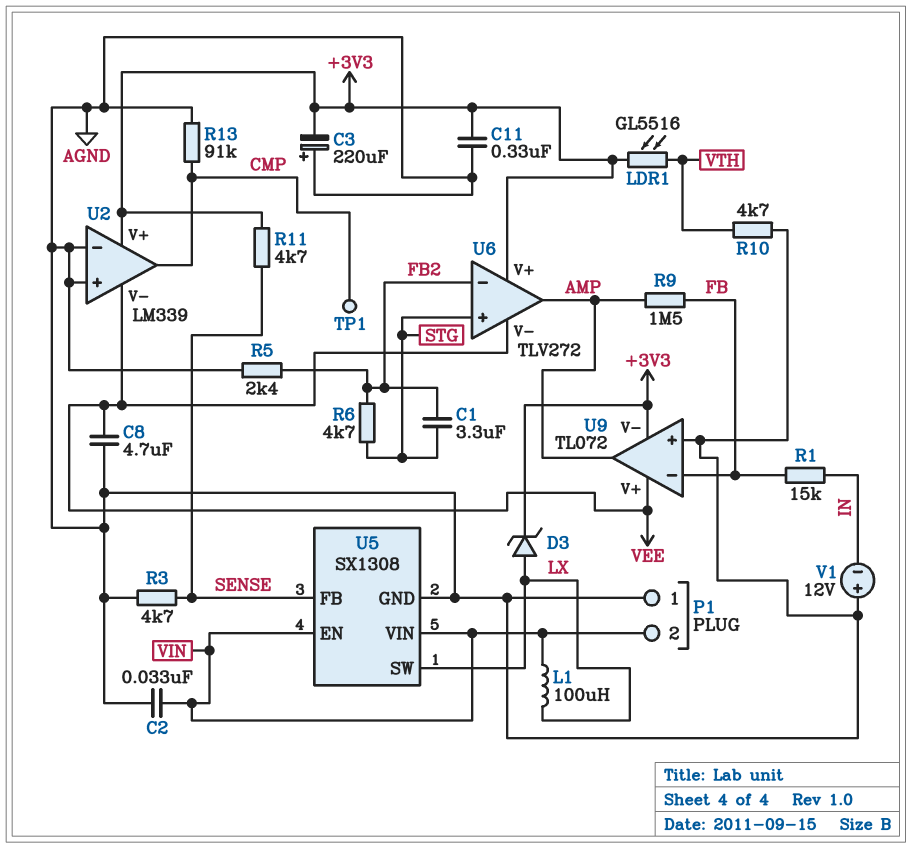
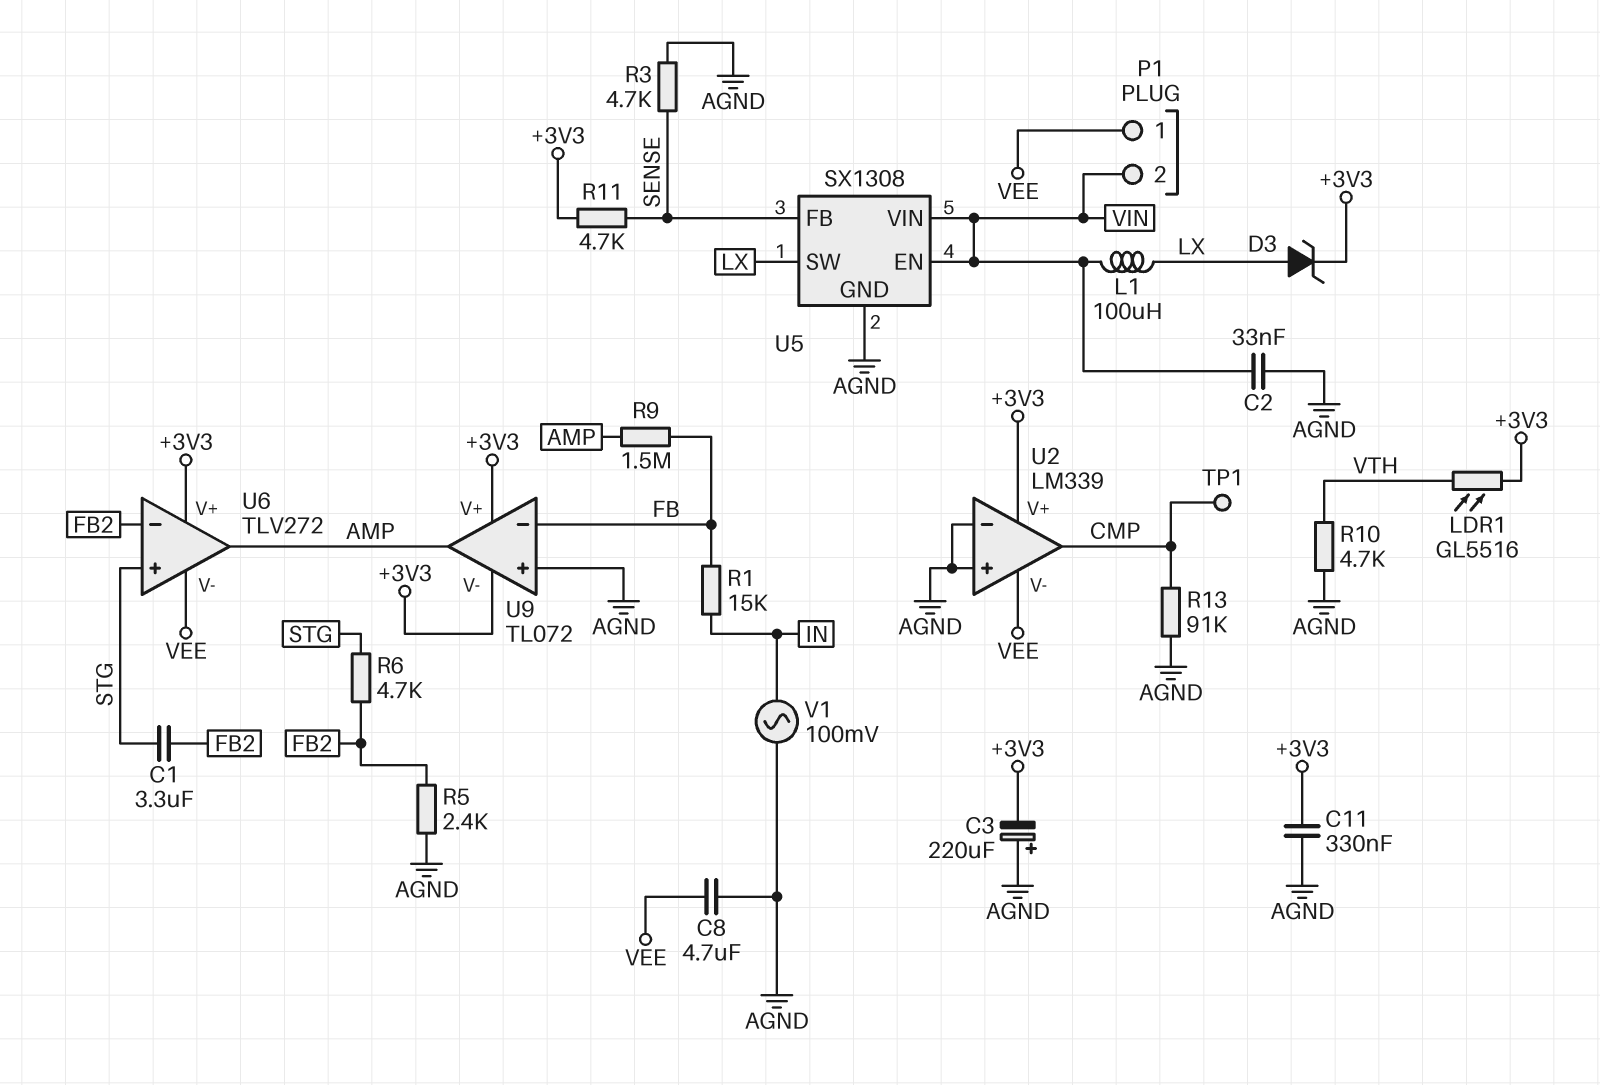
P1 pin 1: AGND -> VEE
U9 pin V+: VEE -> +3V3
V1: 12V (plus AGND, minus IN) -> AC 100mV (AGND, IN)

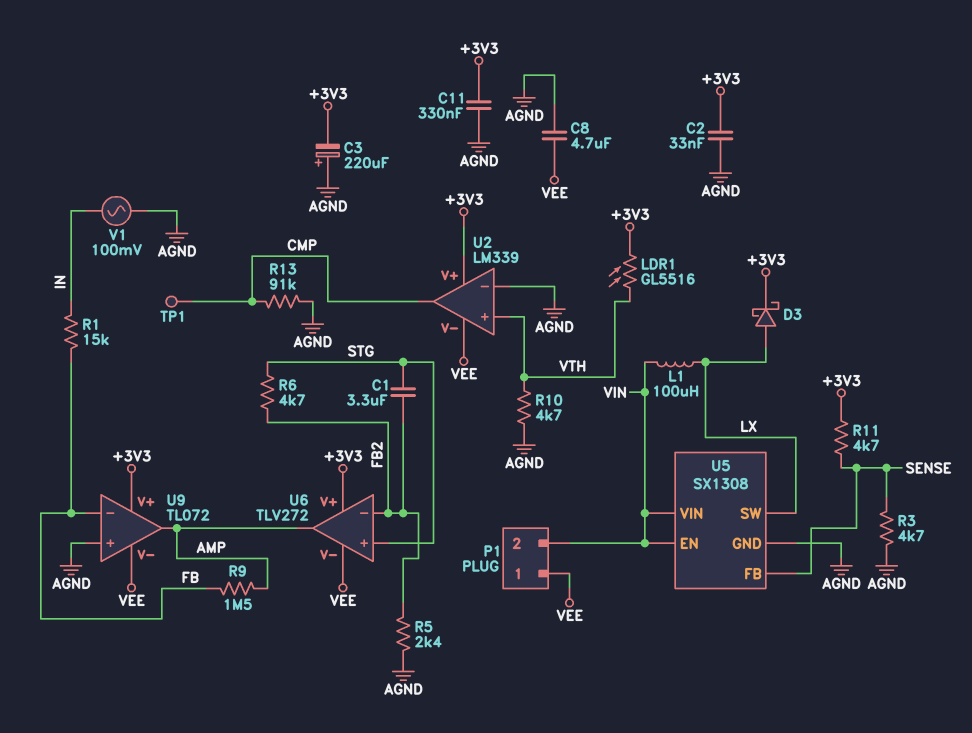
C2: 33nF (AGND, VIN) -> 33nF (+3V3, AGND)
D3: zener (A LX, K +3V3) -> schottky (A LX, K +3V3)
U2 pin in+: AGND -> VTH
U9 pin V-: +3V3 -> VEE

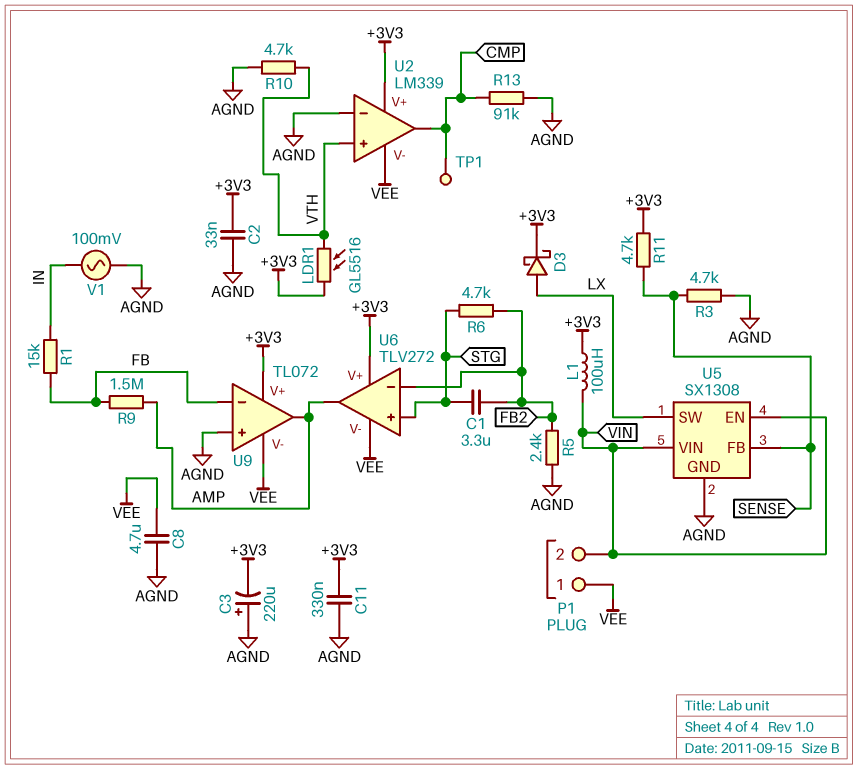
L1: 100uH (LX, VIN) -> 100uH (+3V3, VIN)

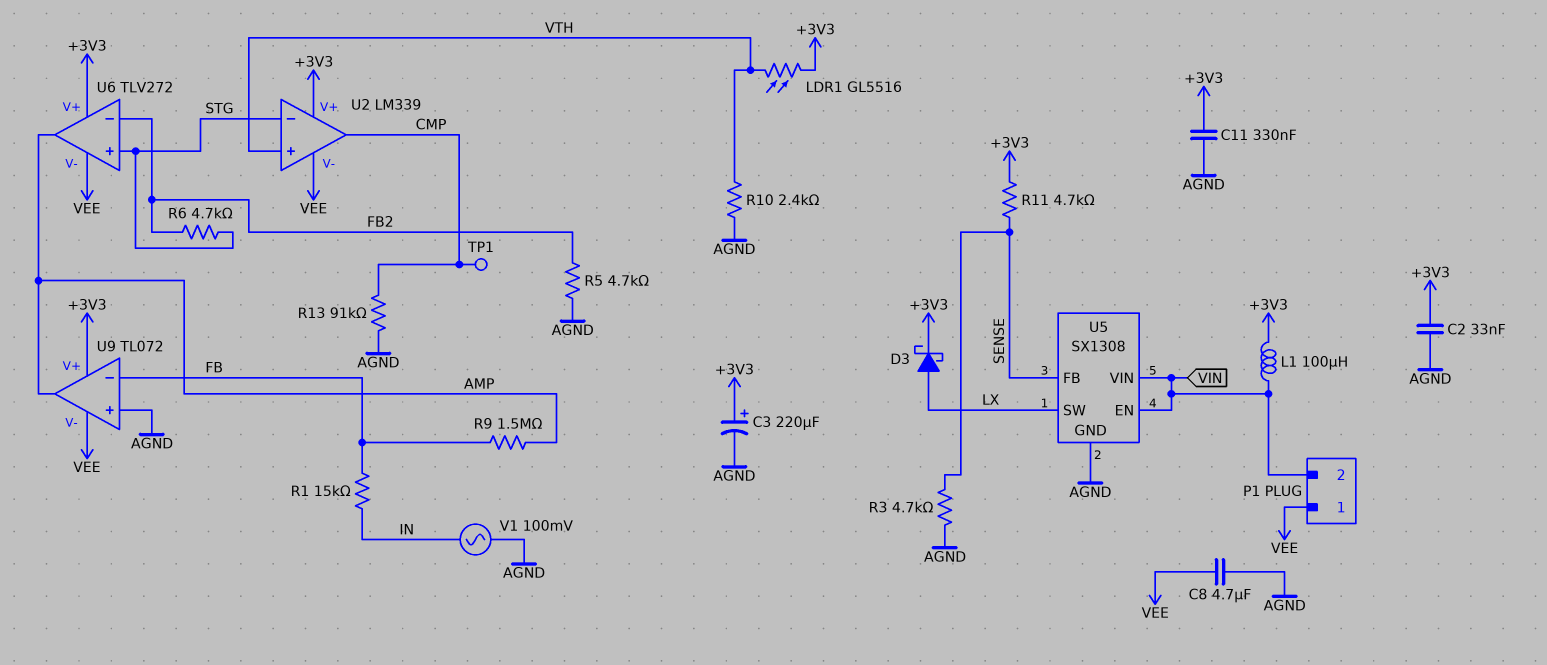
C1: 3.3uF (FB2, STG) -> none
C3: 220uF (plus AGND, minus +3V3) -> 220uF (plus +3V3, minus AGND)
R5: 2.4k (AGND, FB2) -> 4.7k (AGND, FB2)
R10: 4.7k (AGND, VTH) -> 2.4k (AGND, VTH)
U2 pin in-: AGND -> STG

